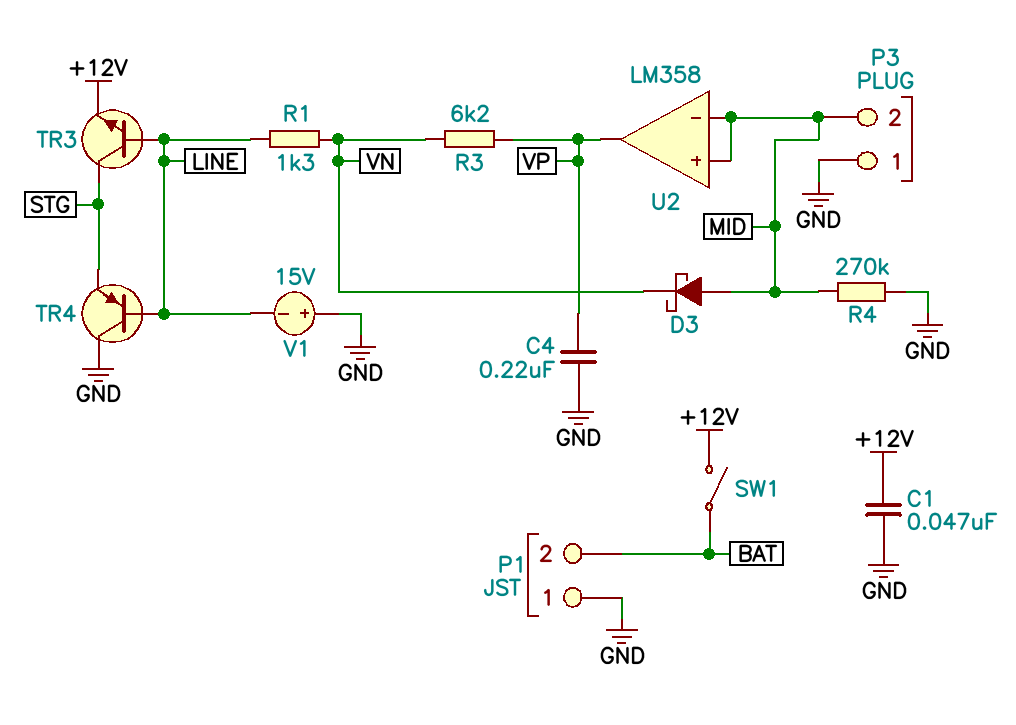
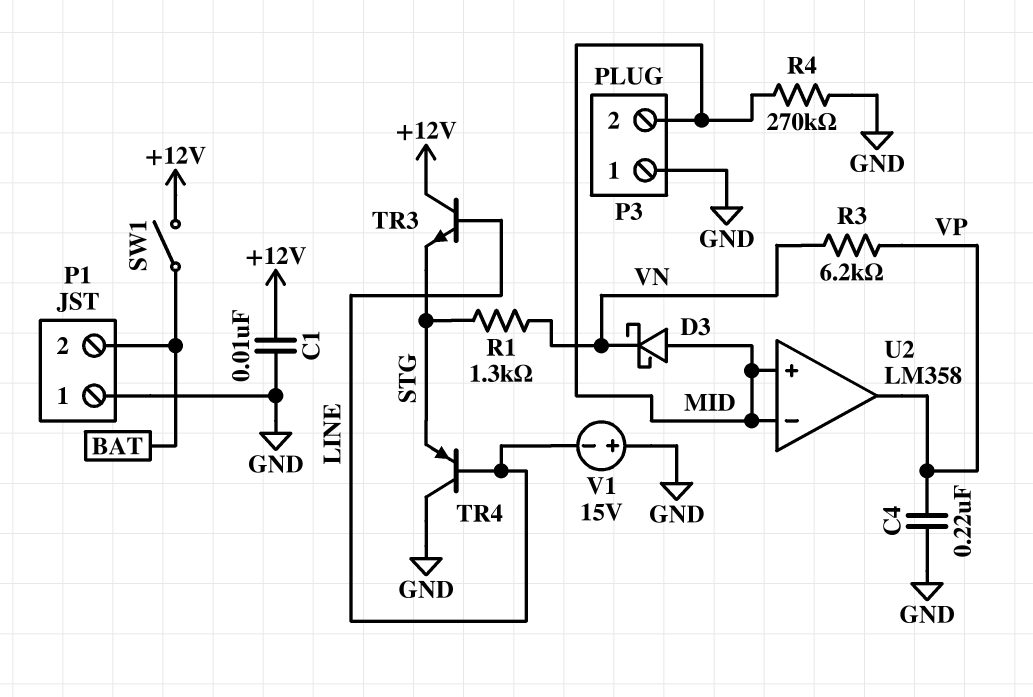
C1: 47nF (+12V, GND) -> 10nF (+12V, GND)
R1: 1.3k (LINE, VN) -> 1.3k (STG, VN)
TR3: NPN (B LINE, C STG, E +12V) -> NPN (B LINE, C +12V, E STG)

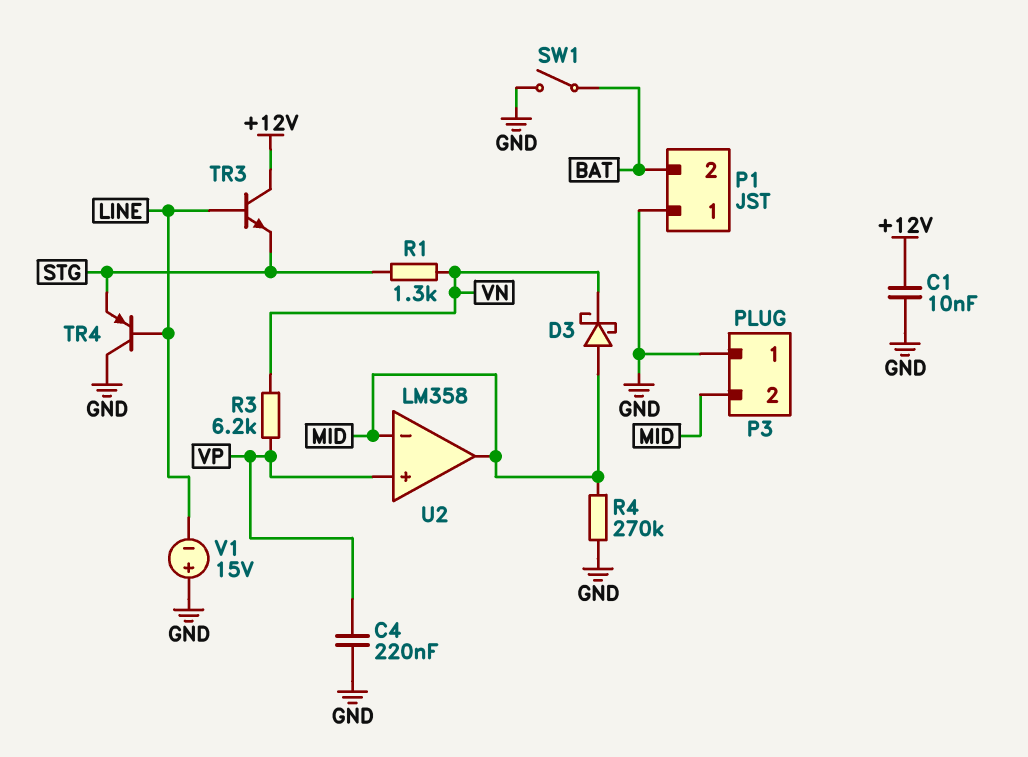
SW1: switch (+12V, BAT) -> switch (BAT, GND)
U2 pin in+: MID -> VP
U2 pin out: VP -> MID

